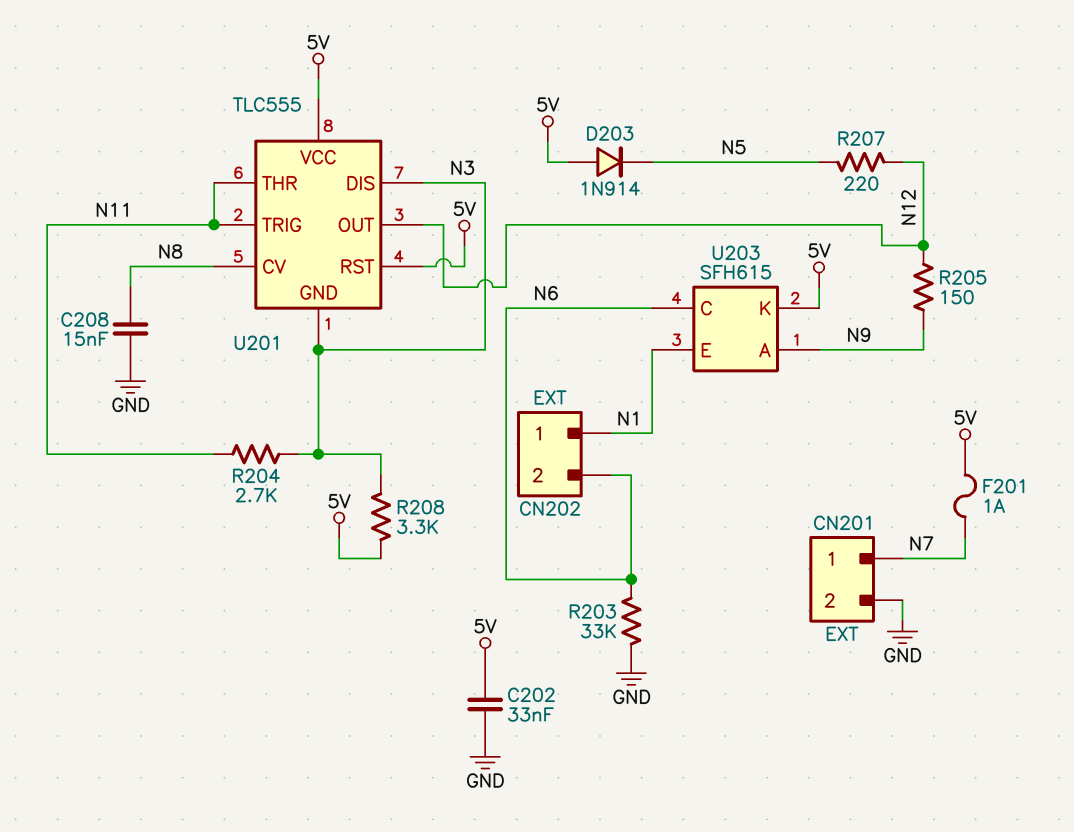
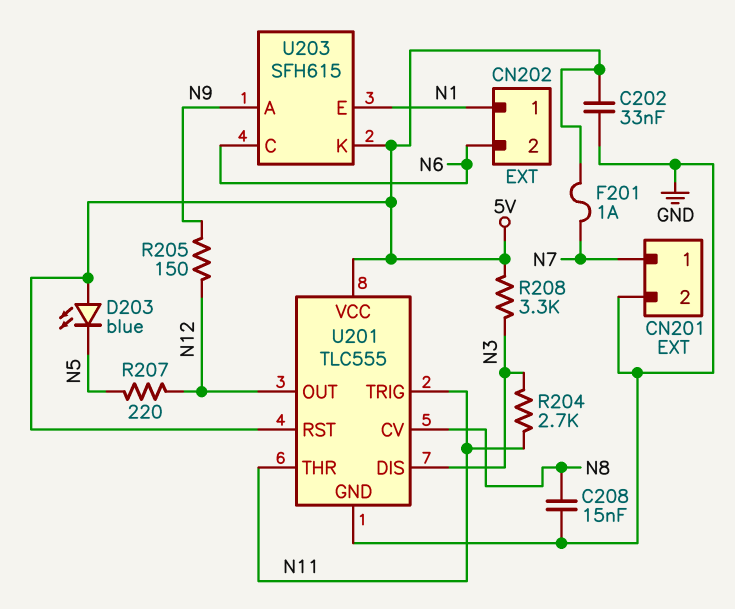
D203: diode 1N914 (A 5V, K N5) -> LED blue (A 5V, K N5)
R203: 33k (GND, N6) -> none
U201 pin GND: N3 -> GND

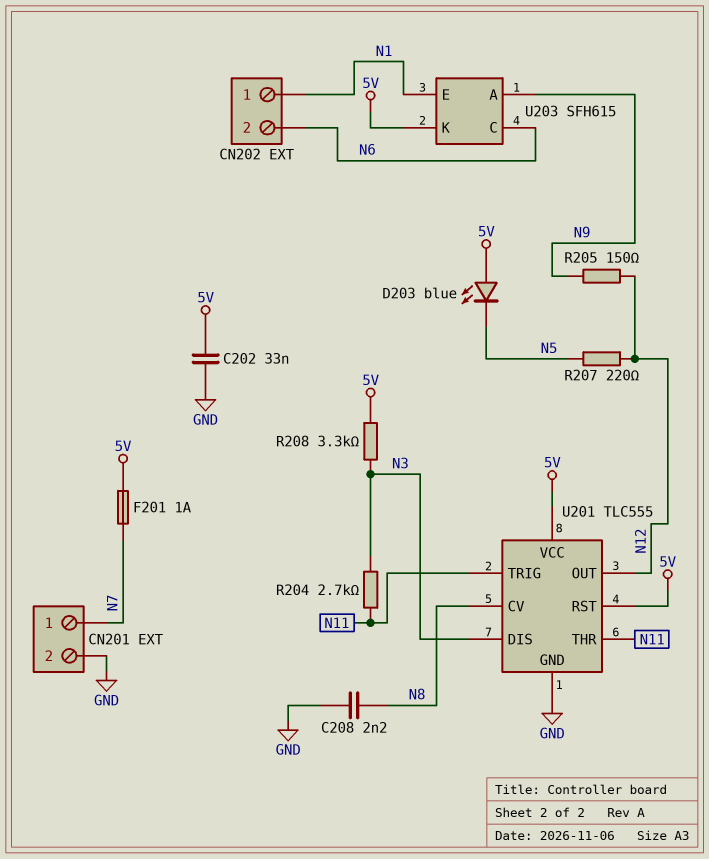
C208: 15nF (GND, N8) -> 2.2nF (GND, N8)

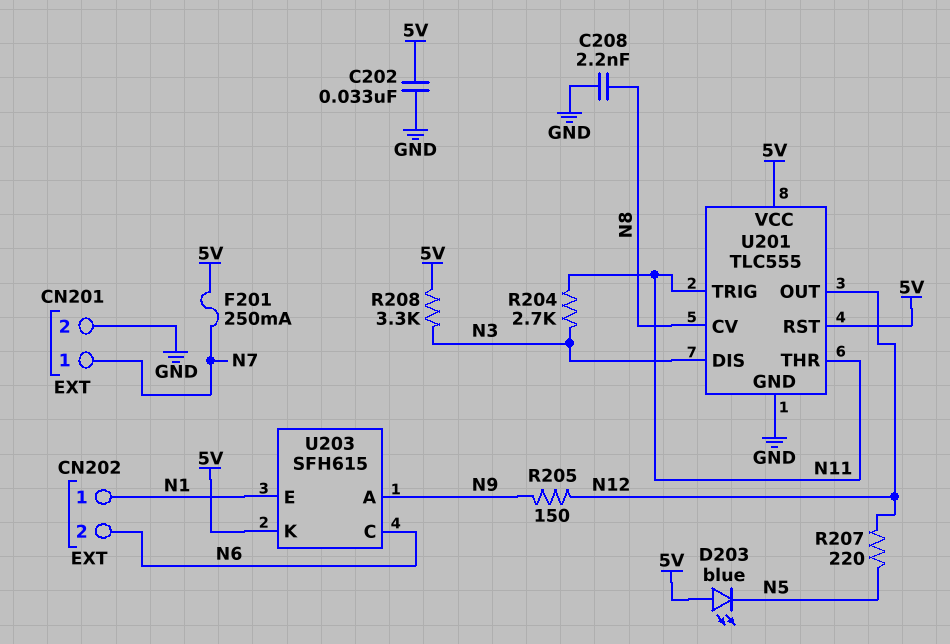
F201: 1A (5V, N7) -> 250mA (5V, N7)

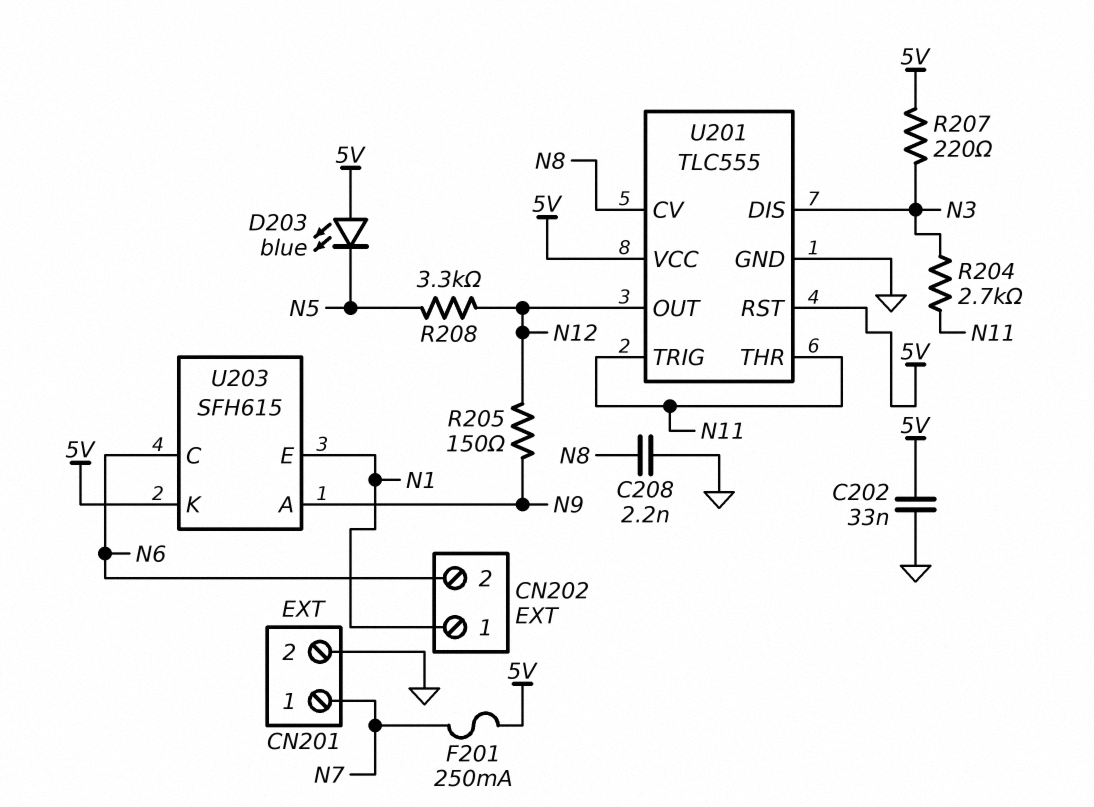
R207: 220 (N5, N12) -> 220 (5V, N3)
R208: 3.3k (5V, N3) -> 3.3k (N5, N12)

